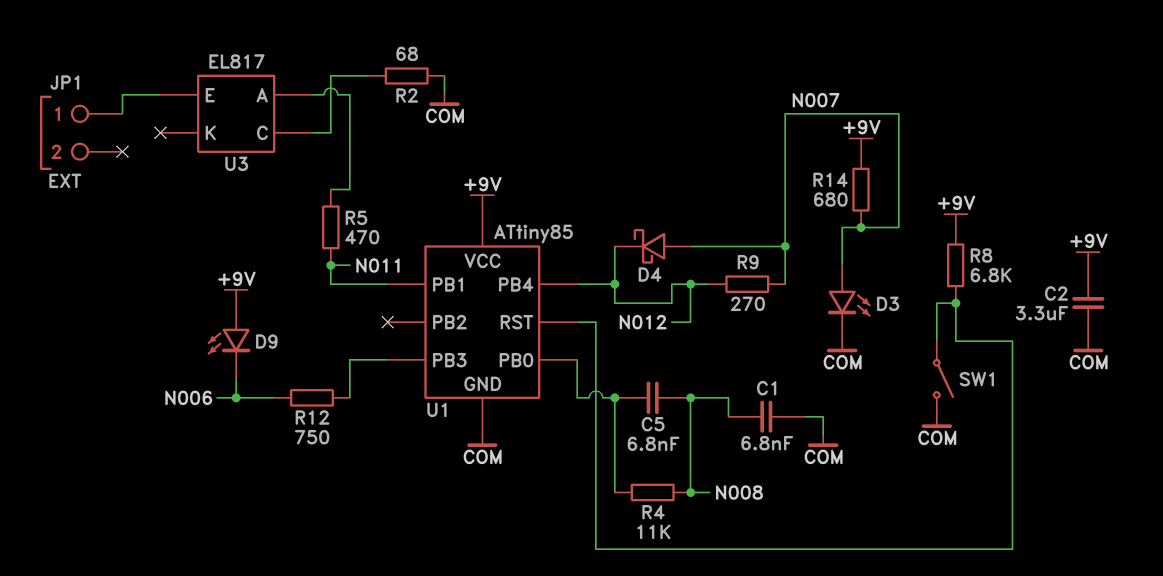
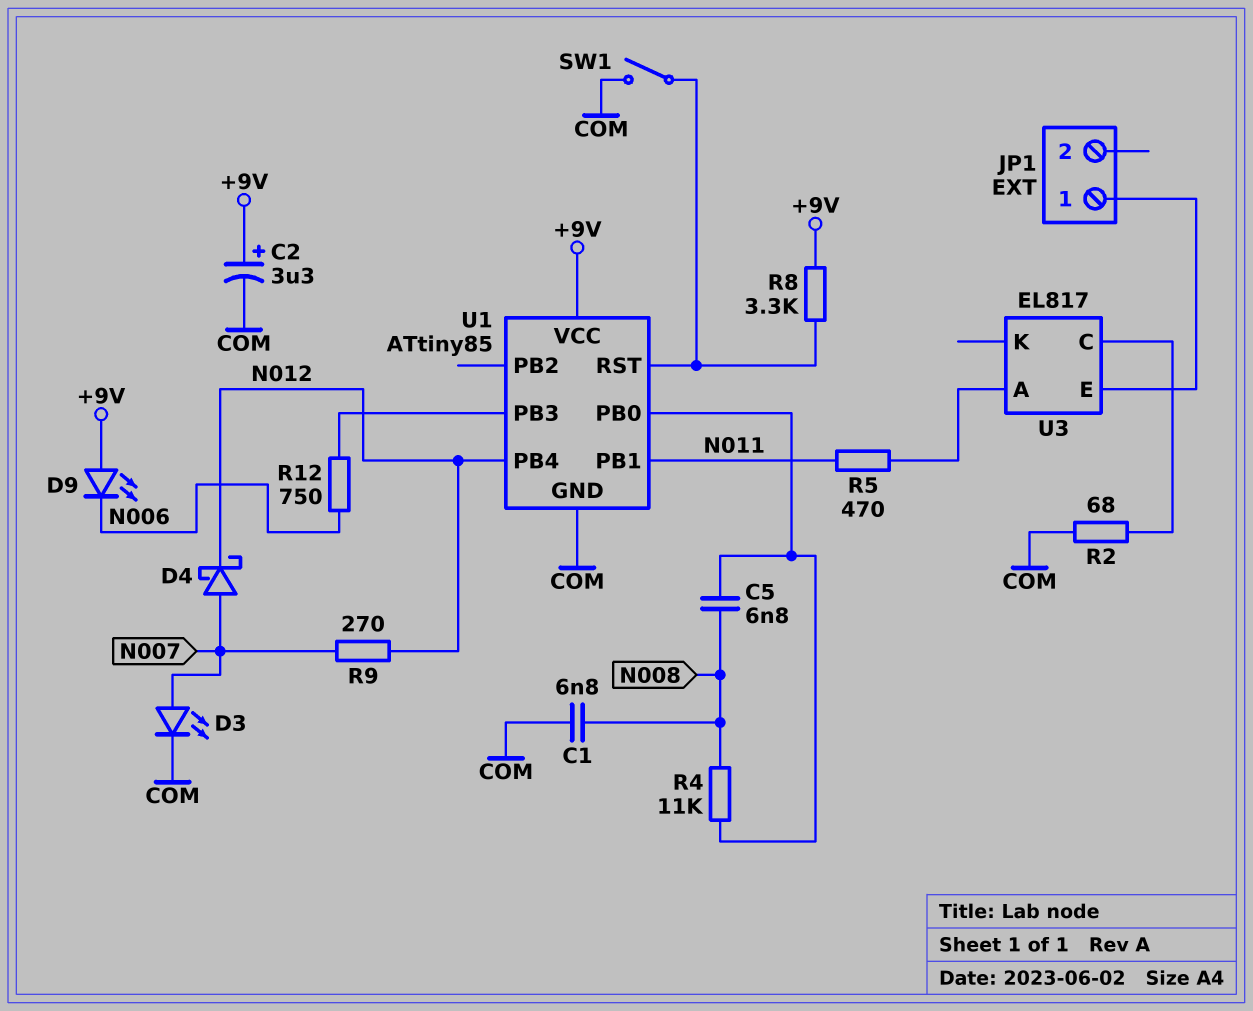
C2: 3.3uF (+9V, COM) -> 3.3uF (plus +9V, minus COM)
R8: 6.8k (+9V, U1/RST) -> 3.3k (+9V, U1/RST)
R14: 680 (+9V, N007) -> none

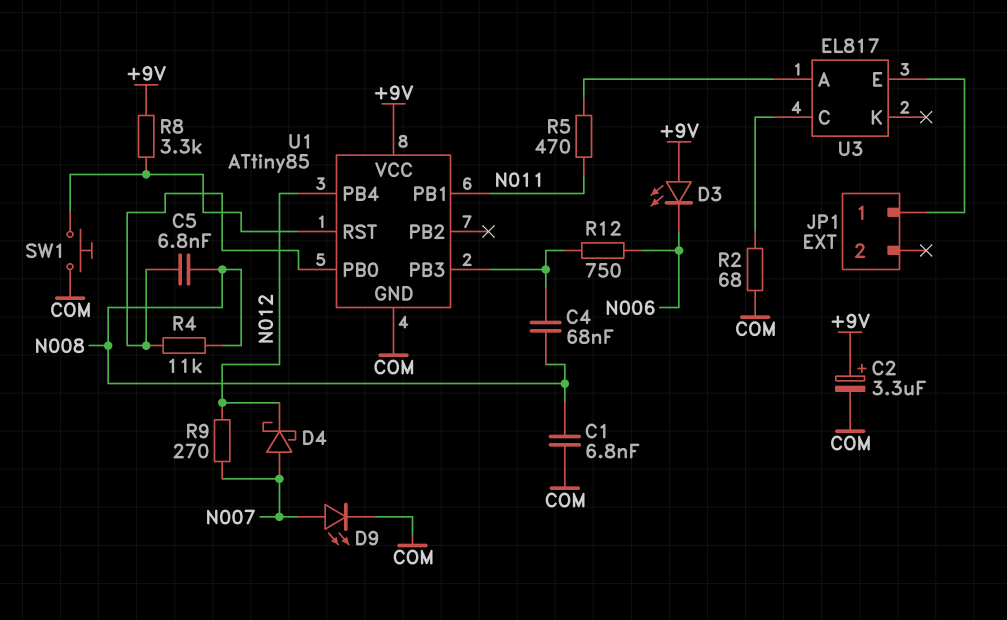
C4: none -> 68nF (N008, U1/PB3)
D3: LED (A N007, K COM) -> LED (A +9V, K N006)
D9: LED (A +9V, K N006) -> LED (A N007, K COM)
SW1: switch (COM, U1/RST) -> button (COM, U1/RST)

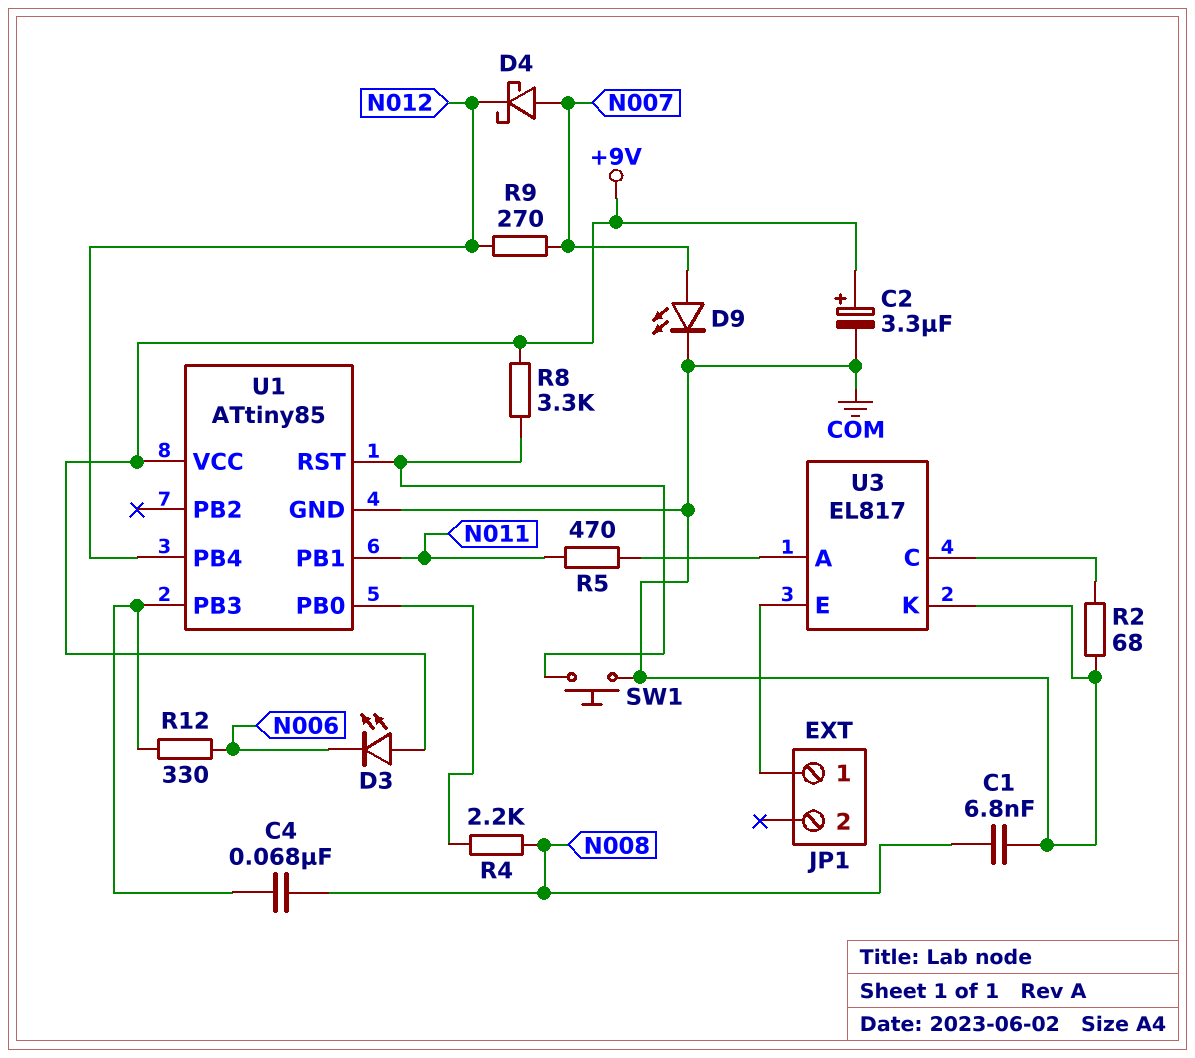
C5: 6.8nF (N008, U1/PB0) -> none
R4: 11k (N008, U1/PB0) -> 2.2k (N008, U1/PB0)
R12: 750 (N006, U1/PB3) -> 330 (N006, U1/PB3)
U3 pin K: none -> COM

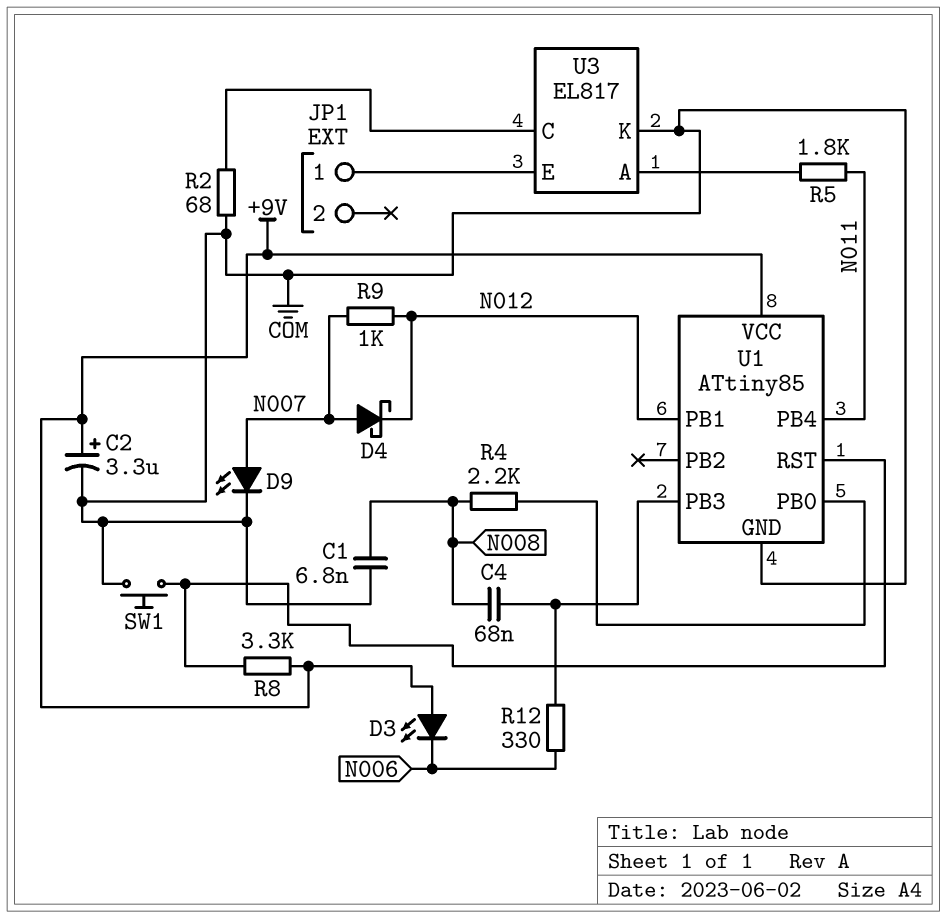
R5: 470 (N011, U3/A) -> 1.8k (N011, U3/A)
R9: 270 (N007, N012) -> 1k (N007, N012)
U1 pin PB1: N011 -> N012
U1 pin PB4: N012 -> N011

